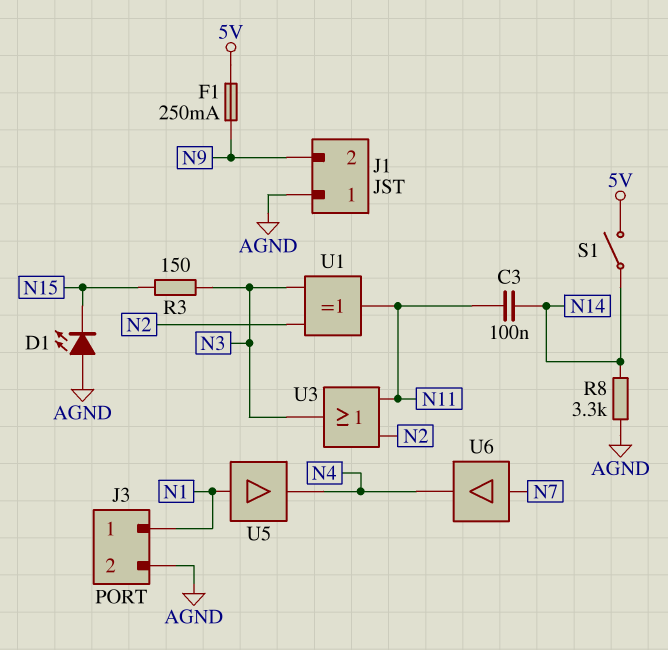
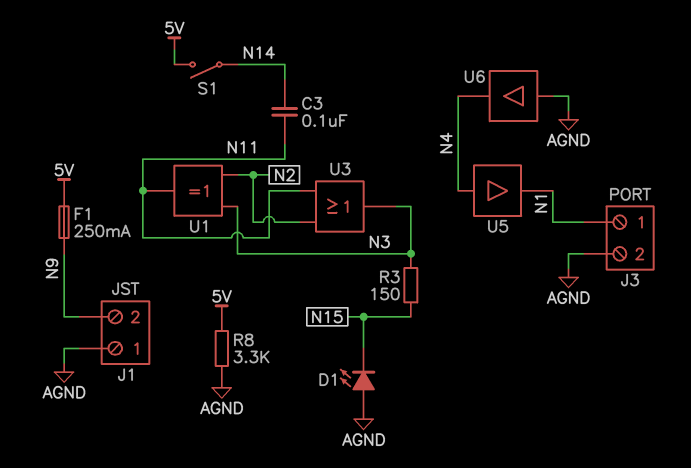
R8: 3.3k (AGND, N14) -> 3.3k (5V, AGND)
U5: buffer (in N1, out N4) -> buffer (in N4, out N1)
U6: buffer (in N7, out N4) -> buffer (in AGND, out N4)

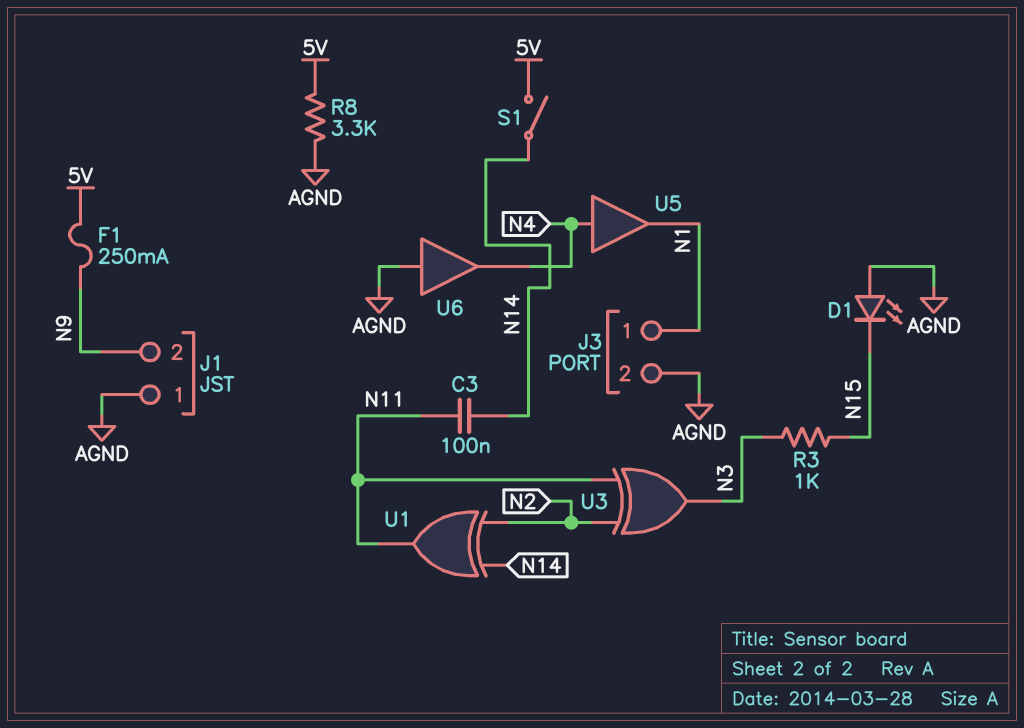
R3: 150 (N3, N15) -> 1k (N3, N15)
U1: XOR (in N2, in N3, out N11) -> XOR (in N2, in N14, out N11)
U3: OR (in N2, in N11, out N3) -> XOR (in N2, in N11, out N3)

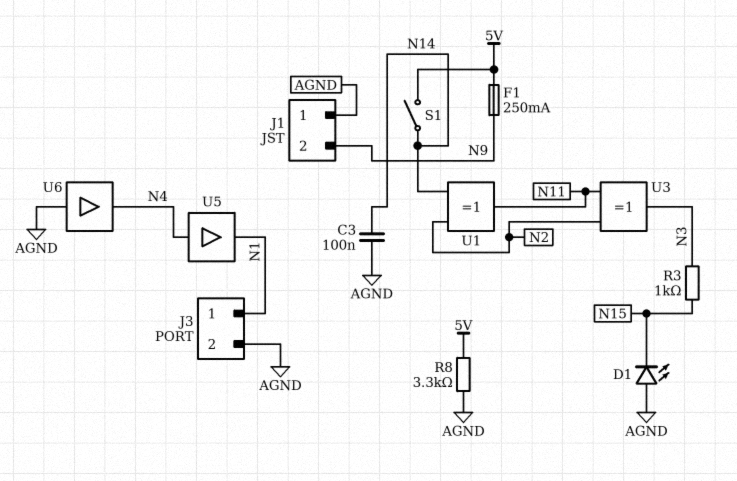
C3: 100nF (N11, N14) -> 100nF (AGND, N14)

